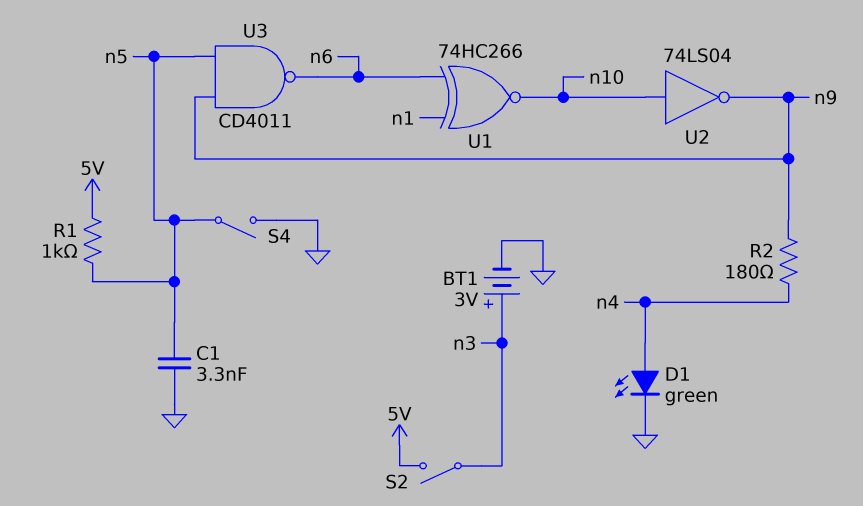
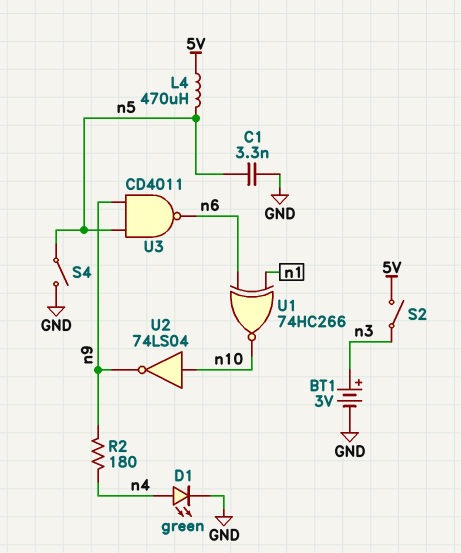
L4: none -> 470uH (5V, n5)
R1: 1k (5V, n5) -> none

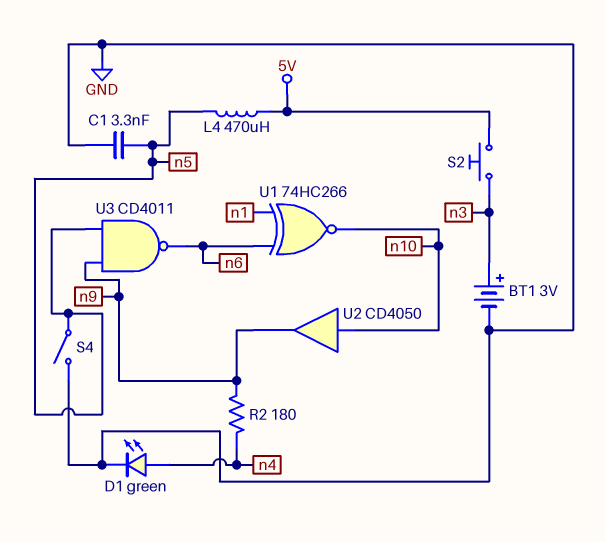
S2: switch (5V, n3) -> button (5V, n3)
U2: NOT 74LS04 (in n10, out n9) -> buffer CD4050 (in n10, out n9)

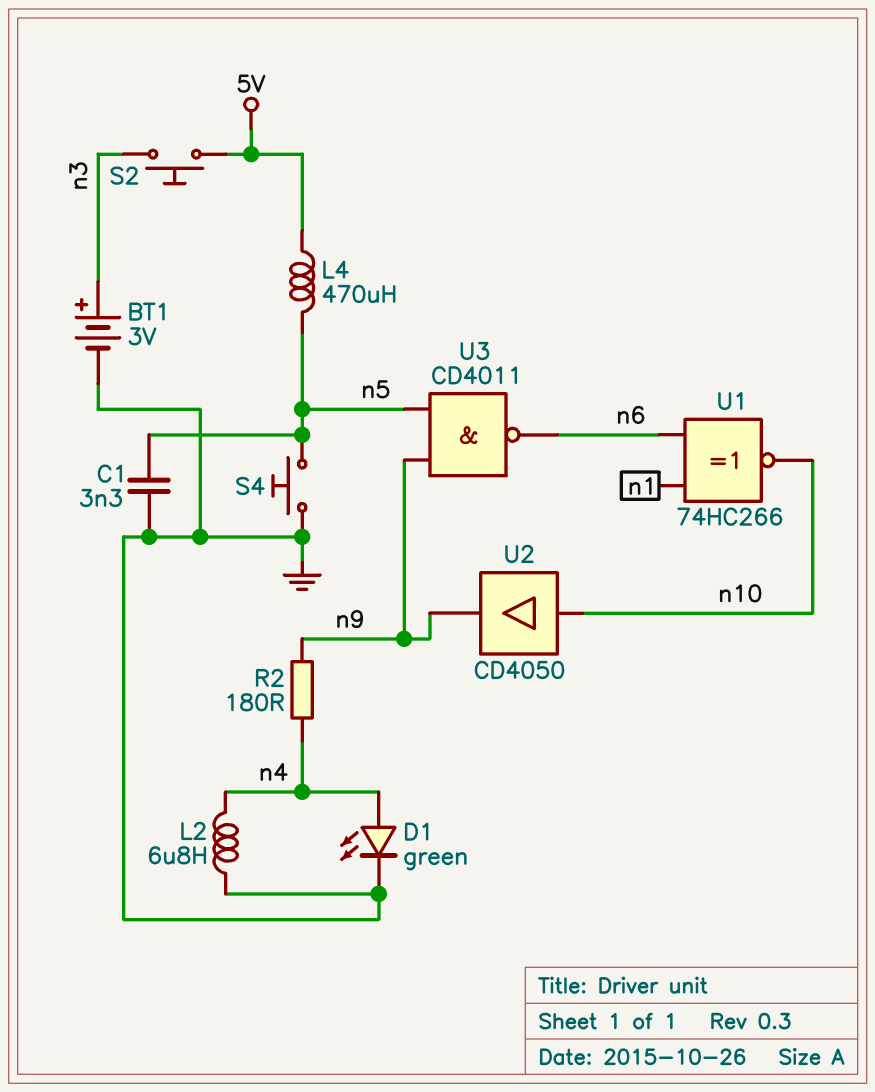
L2: none -> 6.8uH (GND, n4)
S4: switch (GND, n5) -> button (GND, n5)

